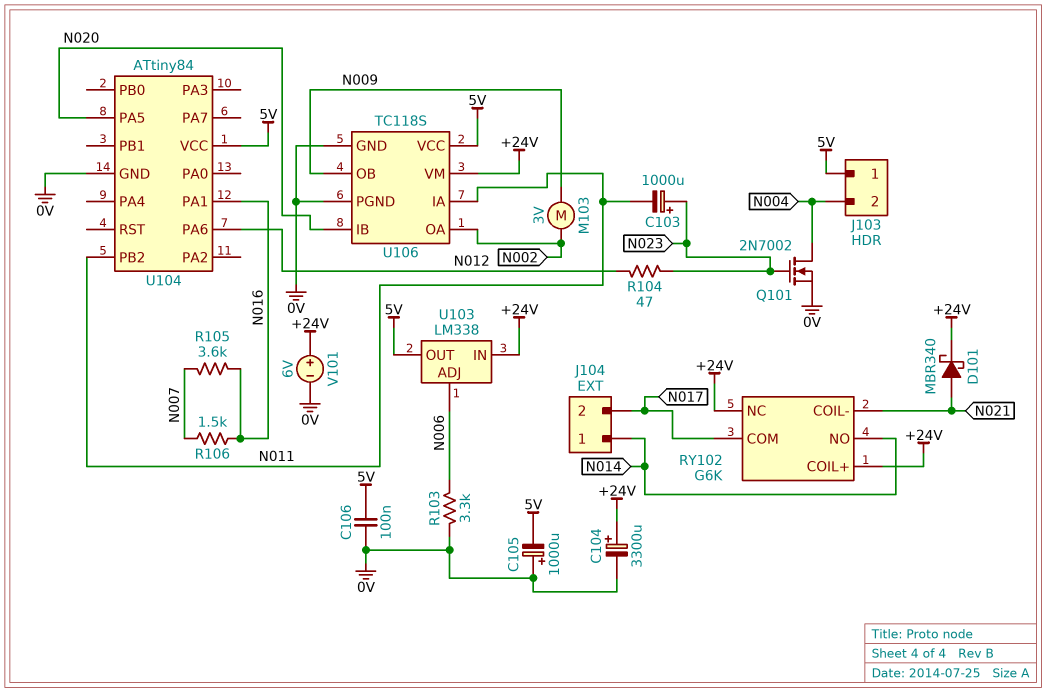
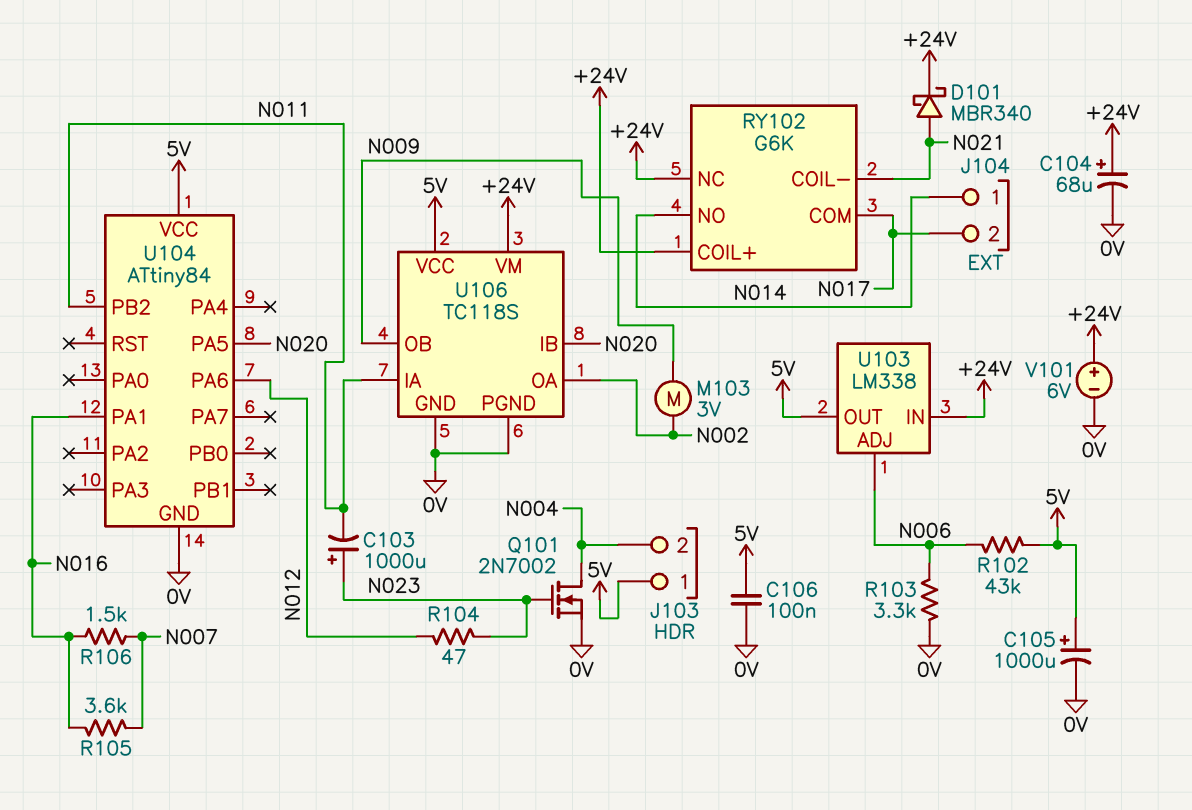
C104: 3300uF (plus +24V, minus 0V) -> 68uF (plus +24V, minus 0V)
C105: 1000uF (plus 0V, minus 5V) -> 1000uF (plus 5V, minus 0V)
R102: none -> 43k (5V, N006)

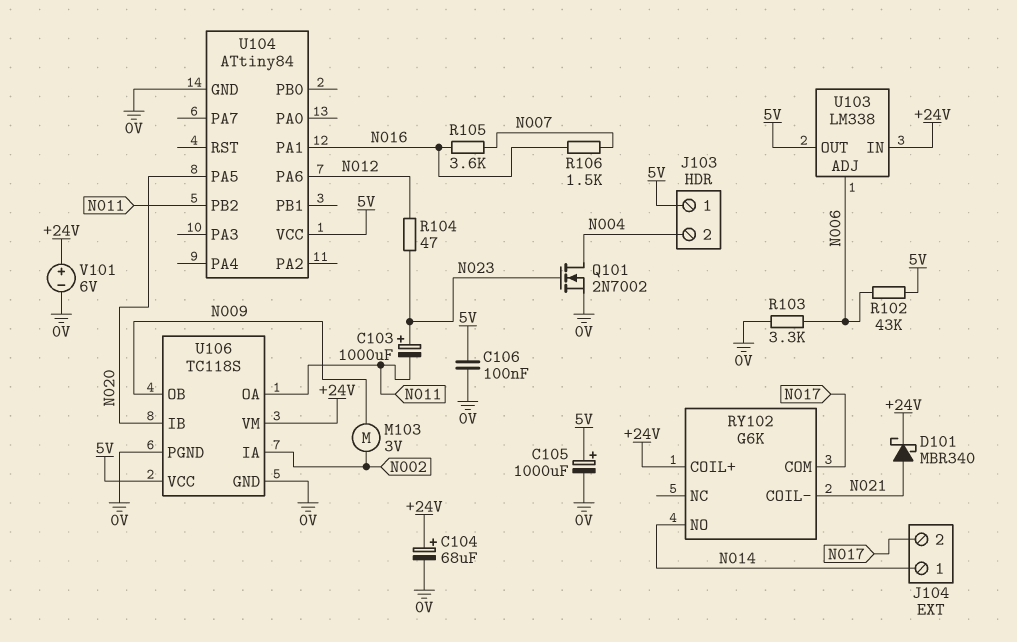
RY102 pin NC: +24V -> none
U106 pin IA: N011 -> N002
U106 pin OA: N002 -> N011

